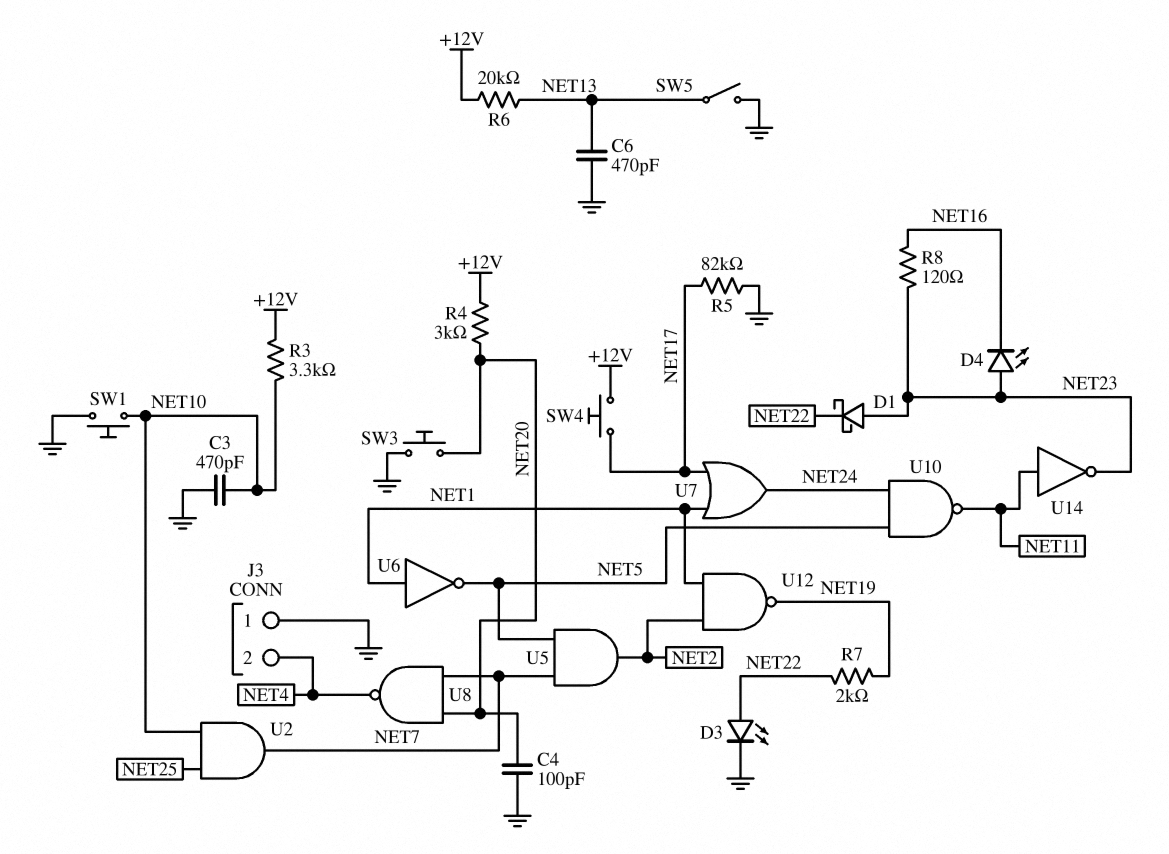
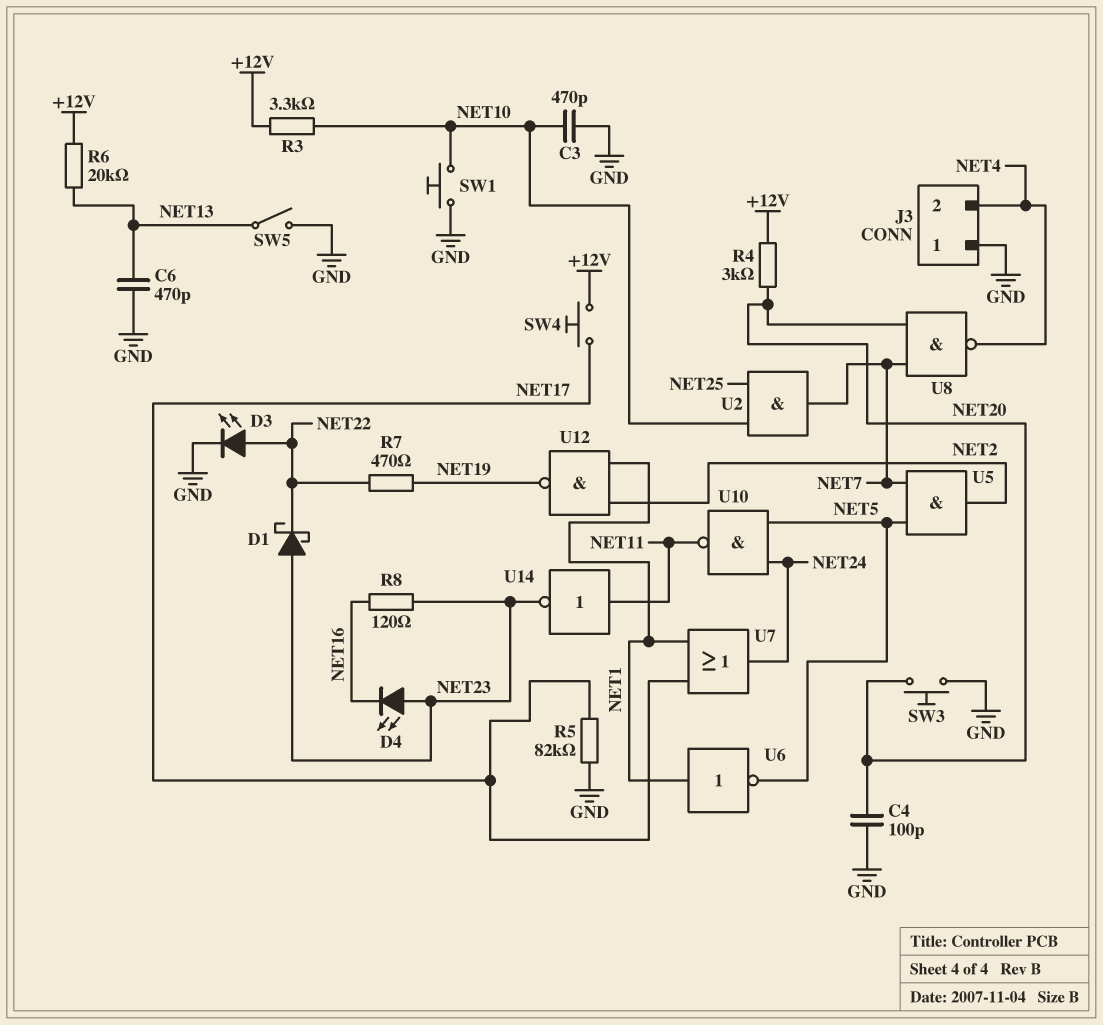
R7: 2k (NET19, NET22) -> 470 (NET19, NET22)

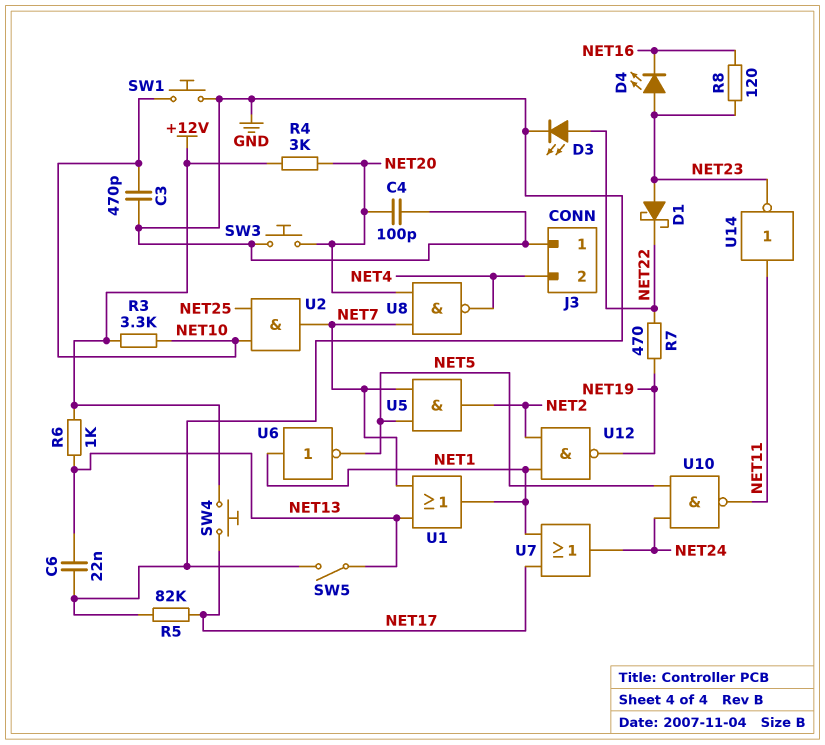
C6: 470pF (GND, NET13) -> 22nF (GND, NET13)
R6: 20k (+12V, NET13) -> 1k (+12V, NET13)
U1: none -> OR (in NET7, in NET13, out NET1)

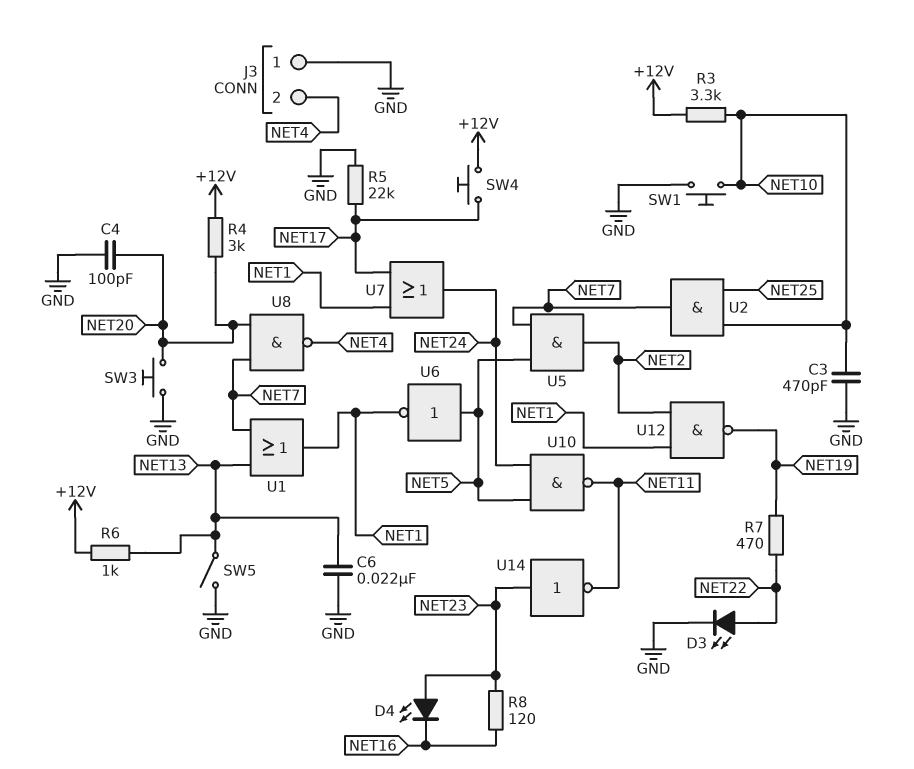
D1: schottky (A NET23, K NET22) -> none
R5: 82k (GND, NET17) -> 22k (GND, NET17)
U6: NOT (in NET1, out NET5) -> NOT (in NET5, out NET1)
U14: NOT (in NET11, out NET23) -> NOT (in NET23, out NET11)

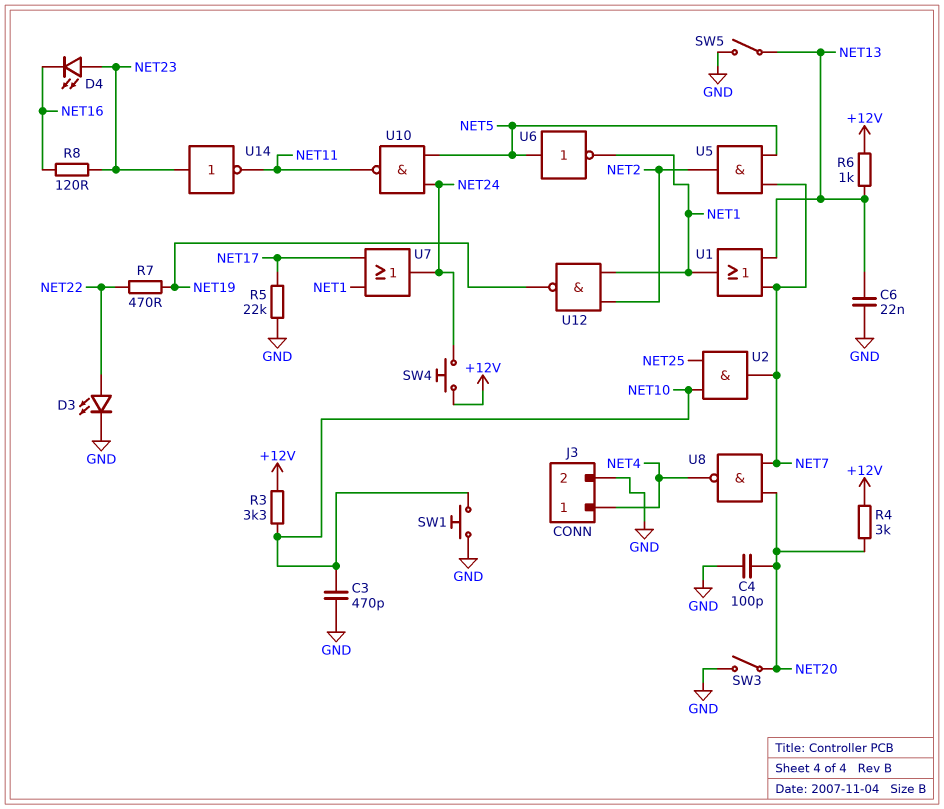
J3 pin 1: GND -> NET4
J3 pin 2: NET4 -> GND
SW3: button (GND, NET20) -> switch (GND, NET20)
SW4: button (+12V, NET17) -> button (+12V, NET24)

